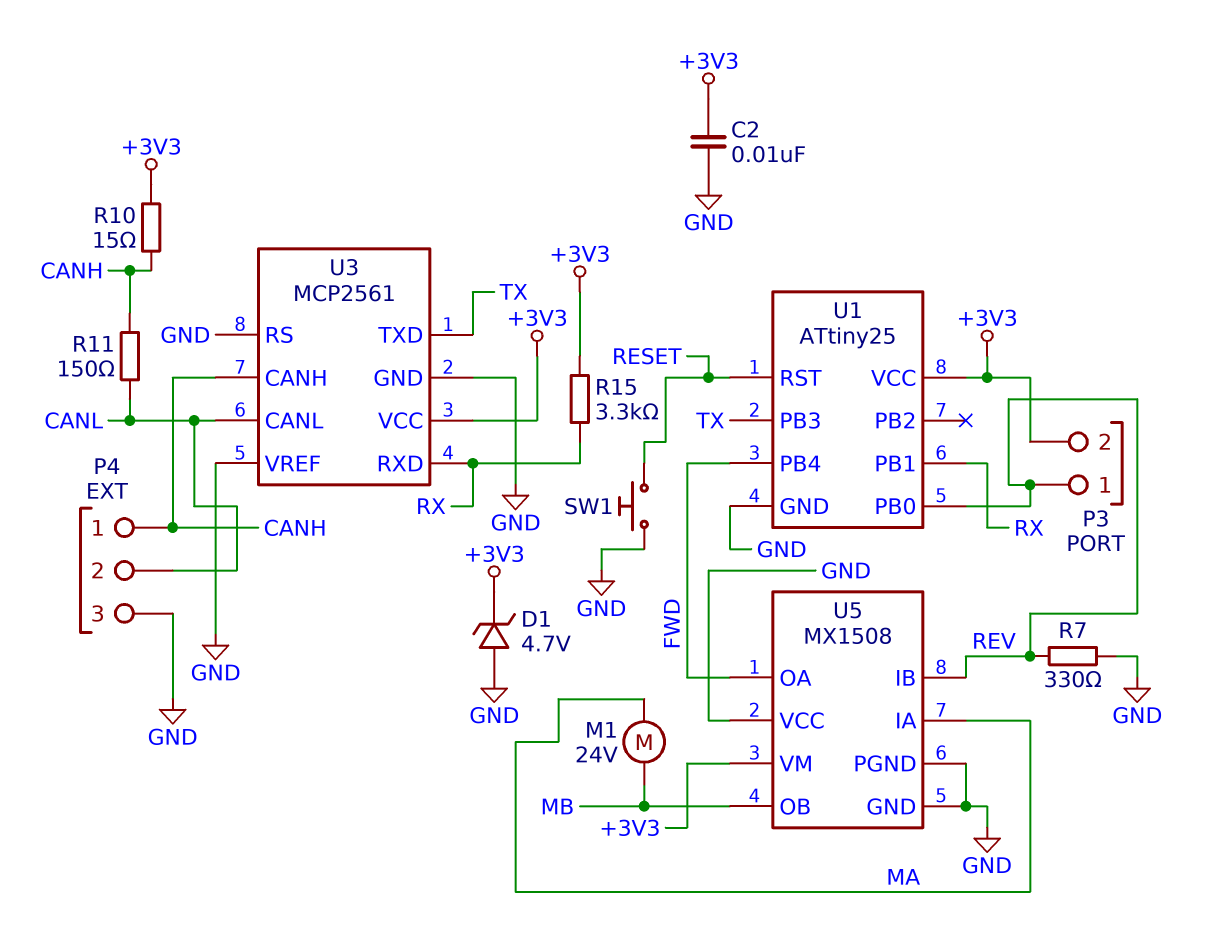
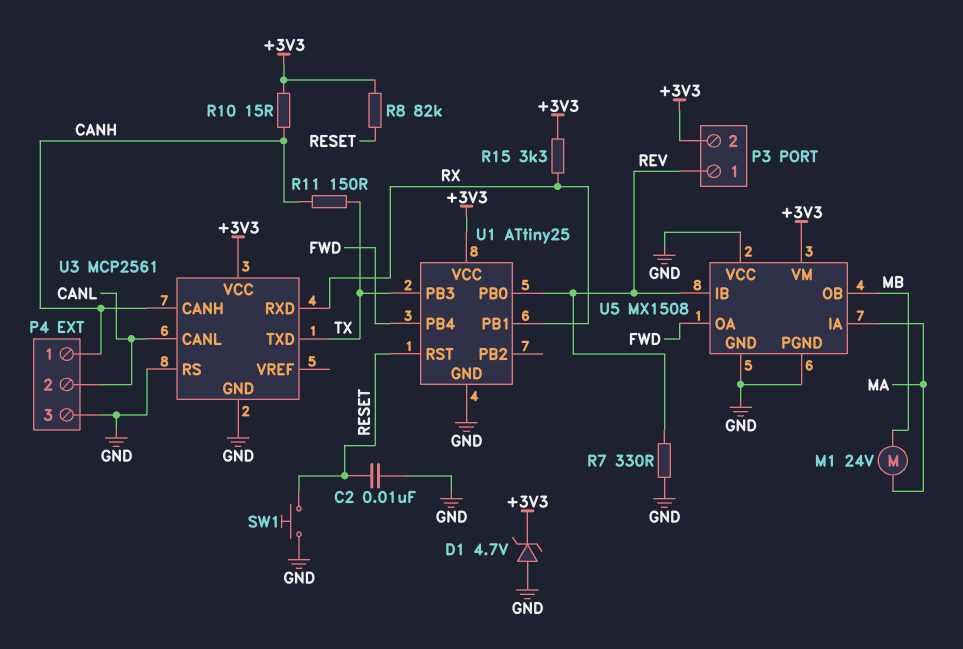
C2: 10nF (+3V3, GND) -> 10nF (GND, RESET)
R8: none -> 82k (+3V3, RESET)
R11: 150 (CANH, CANL) -> 150 (CANH, TX)
U3 pin VREF: GND -> none

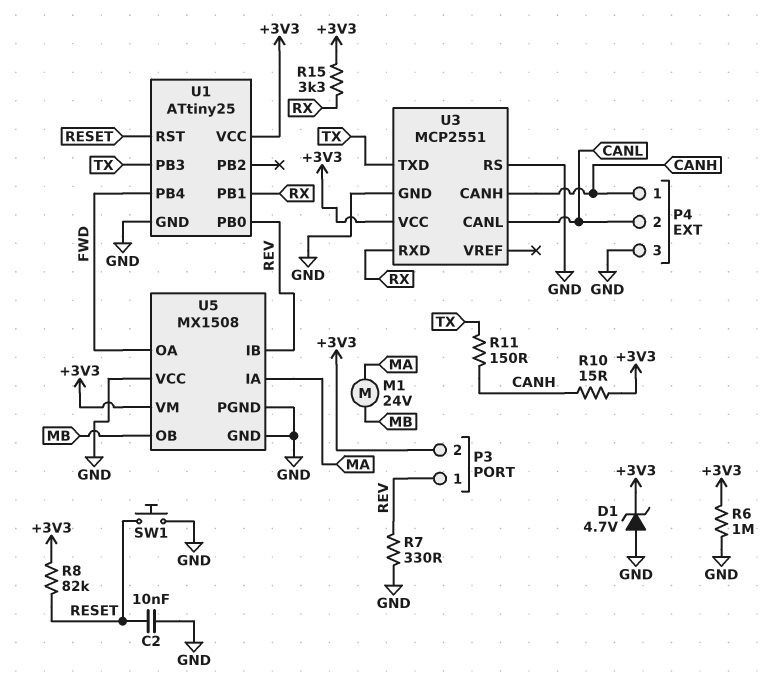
R6: none -> 1M (+3V3, GND)
U3: MCP2561 -> MCP2551

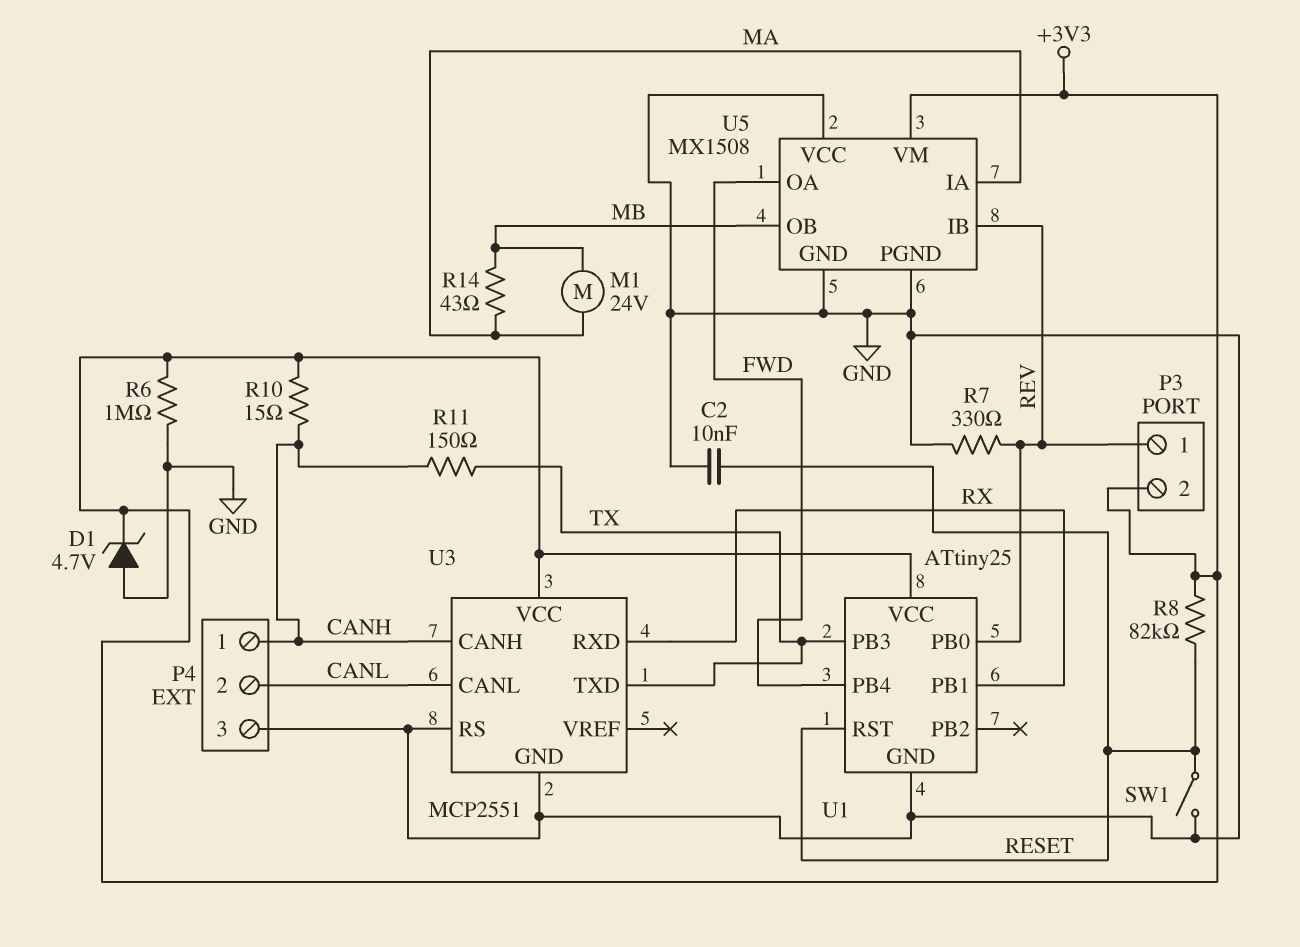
R14: none -> 43 (MA, MB)
R15: 3.3k (+3V3, RX) -> none
SW1: button (GND, RESET) -> switch (GND, RESET)

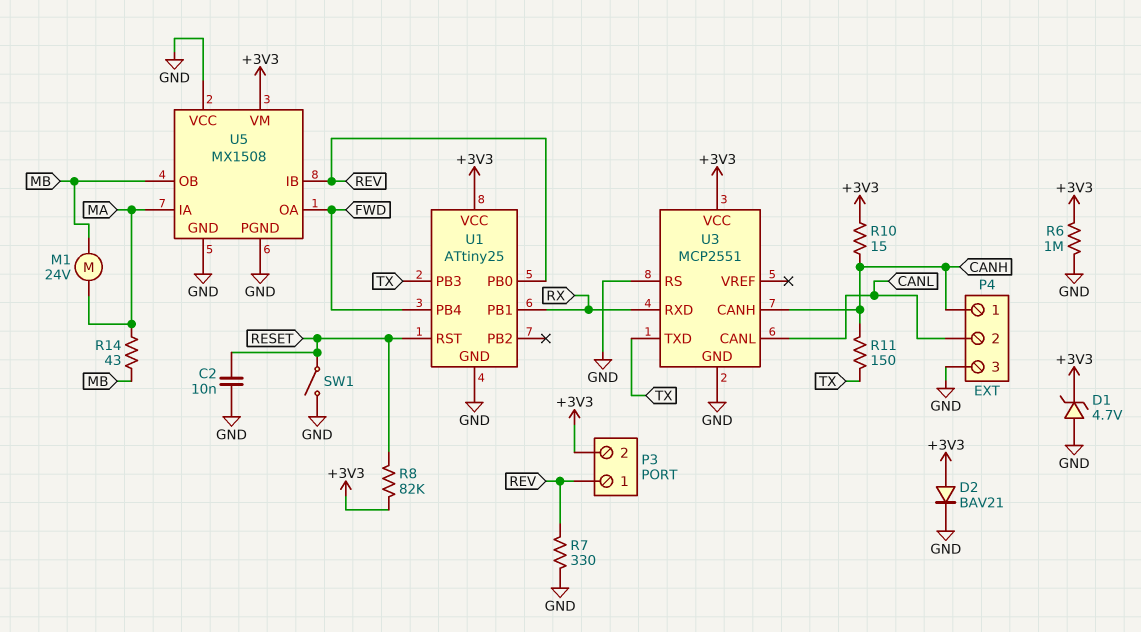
D2: none -> diode BAV21 (A +3V3, K GND)

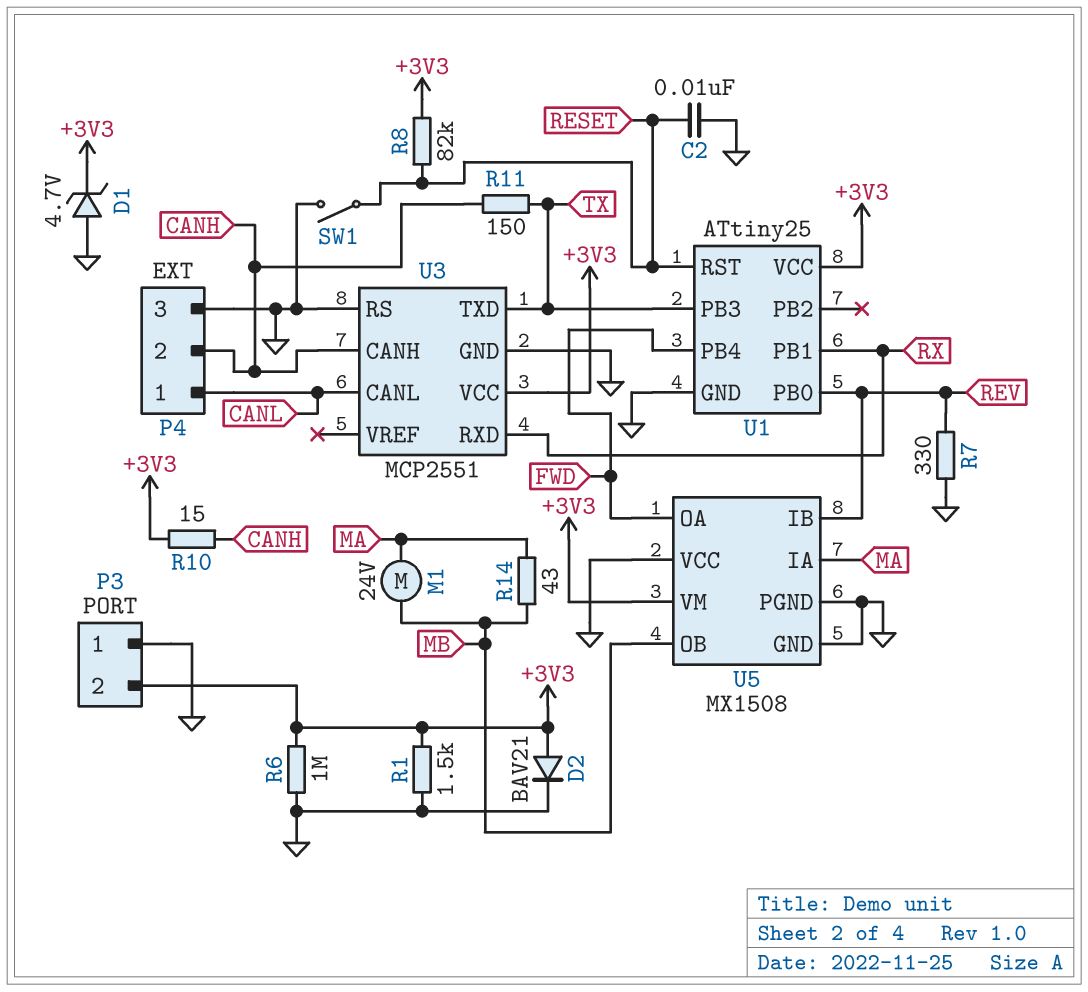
P3 pin 1: REV -> GND
P4 pin 1: CANH -> CANL
P4 pin 2: CANL -> CANH
R1: none -> 1.5k (+3V3, GND)

